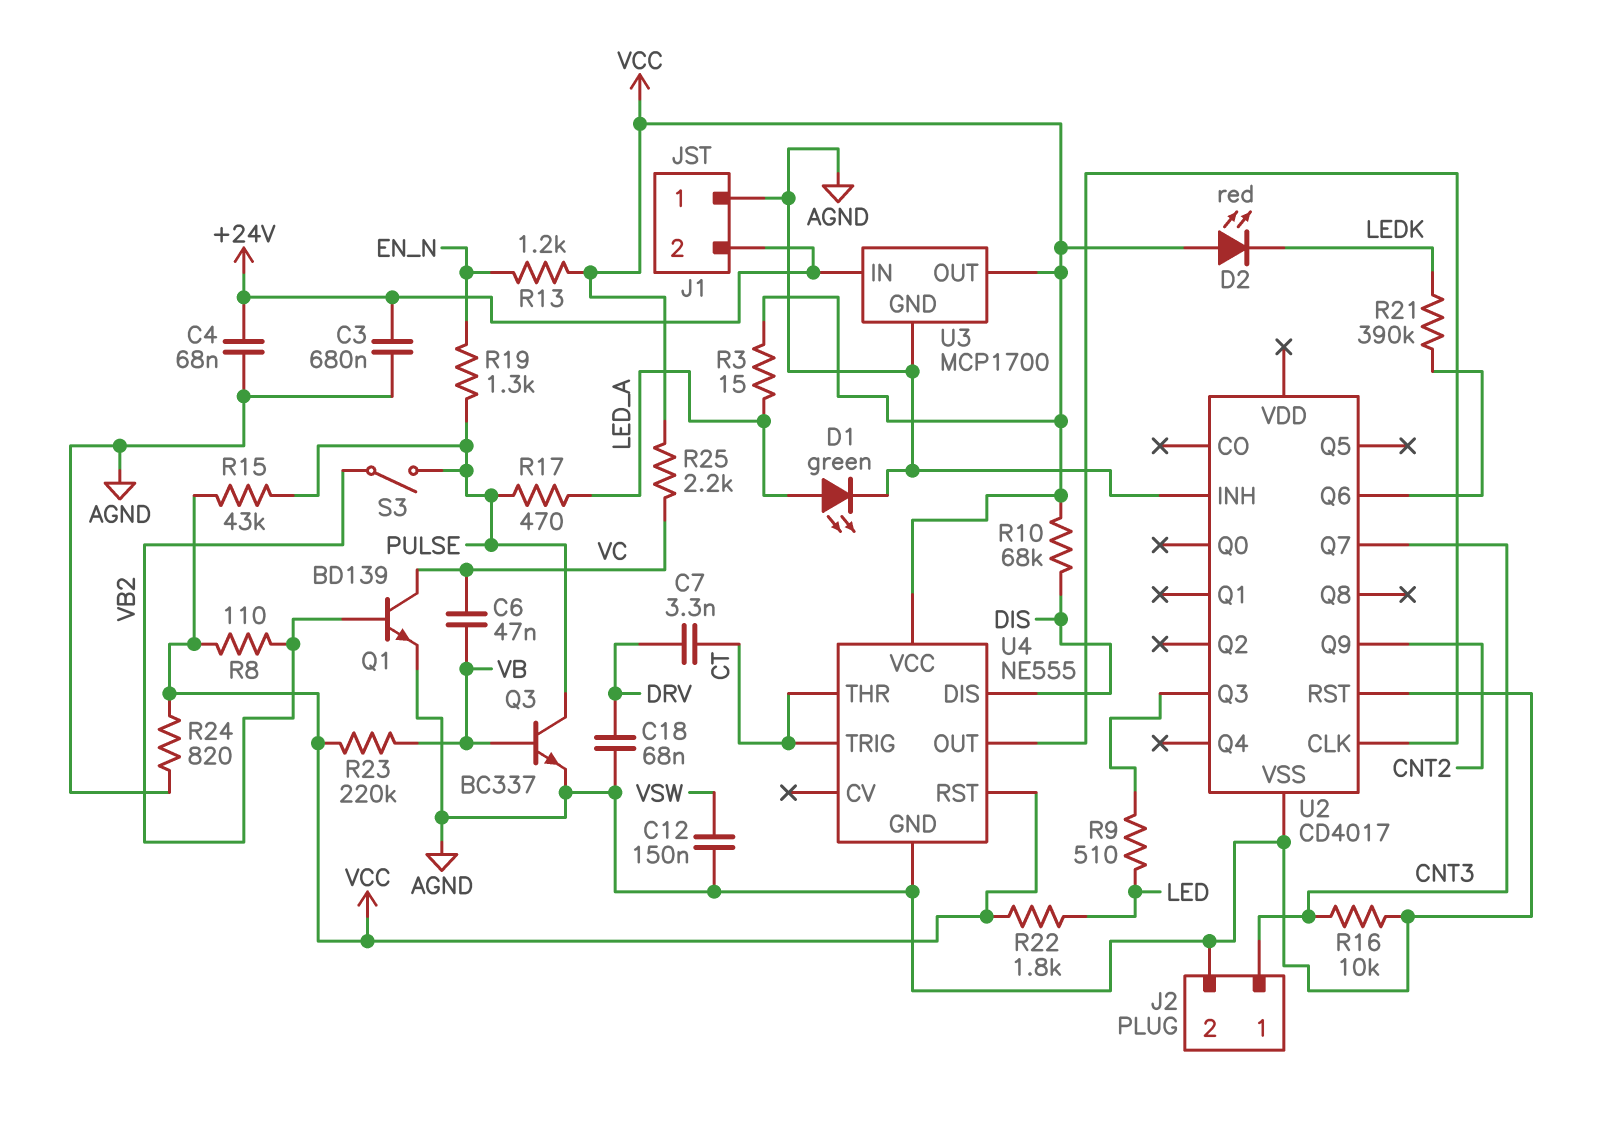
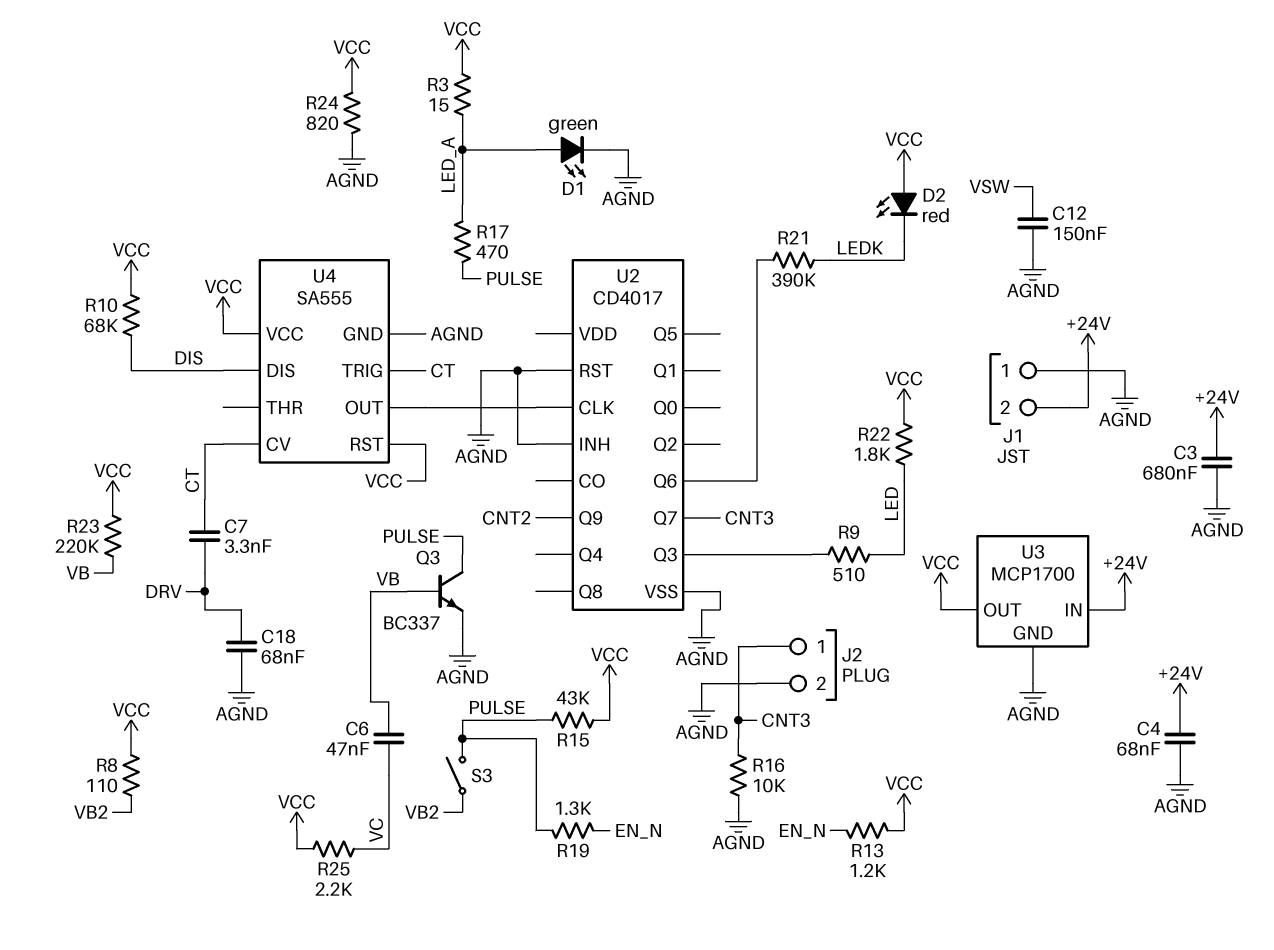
Q1: NPN BD139 (B VB2, C VC, E AGND) -> none
U4: NE555 -> SA555
U4 pin CV: none -> CT
U4 pin THR: CT -> none

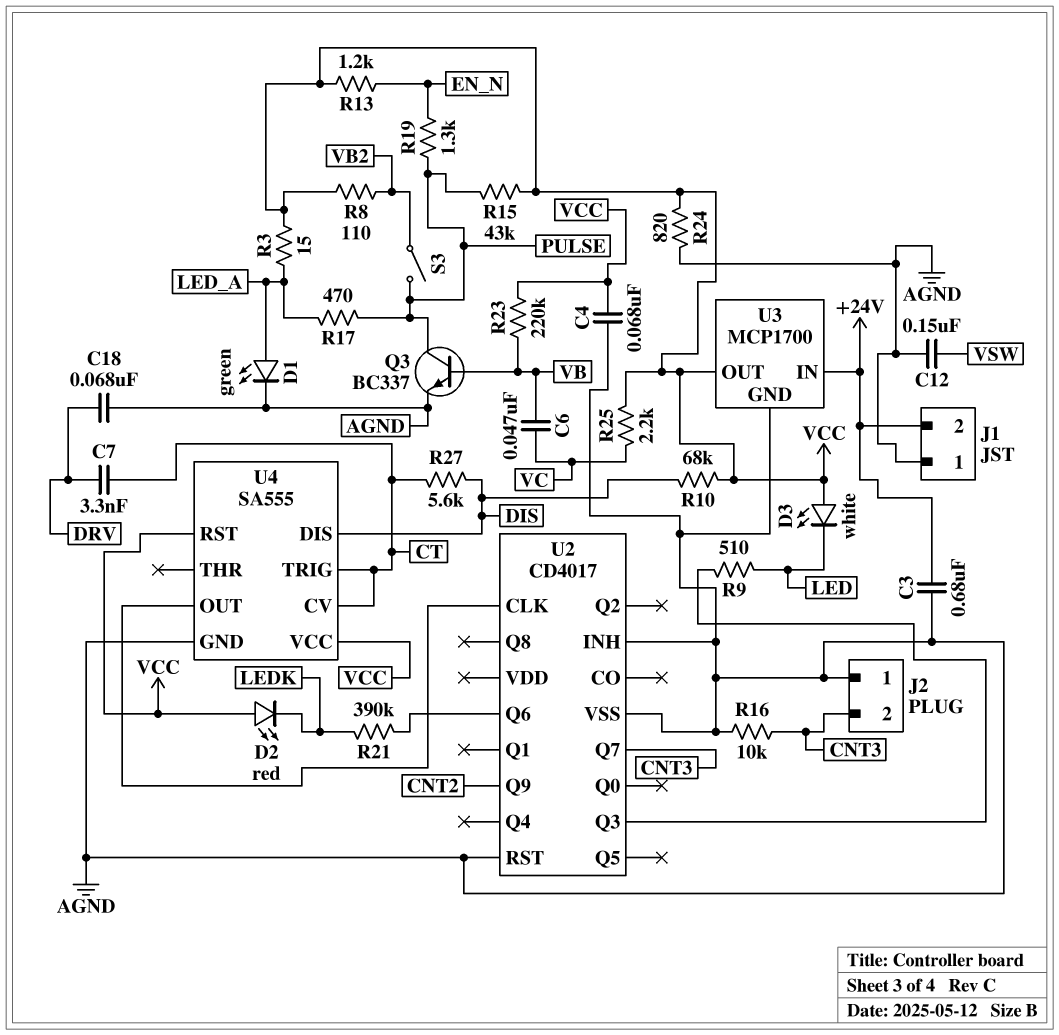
C4: 68nF (+24V, AGND) -> 68nF (AGND, VCC)
D3: none -> LED white (A VCC, K LED)
J2 pin 1: CNT3 -> AGND
J2 pin 2: AGND -> CNT3
R22: 1.8k (LED, VCC) -> none
R27: none -> 5.6k (CT, DIS)

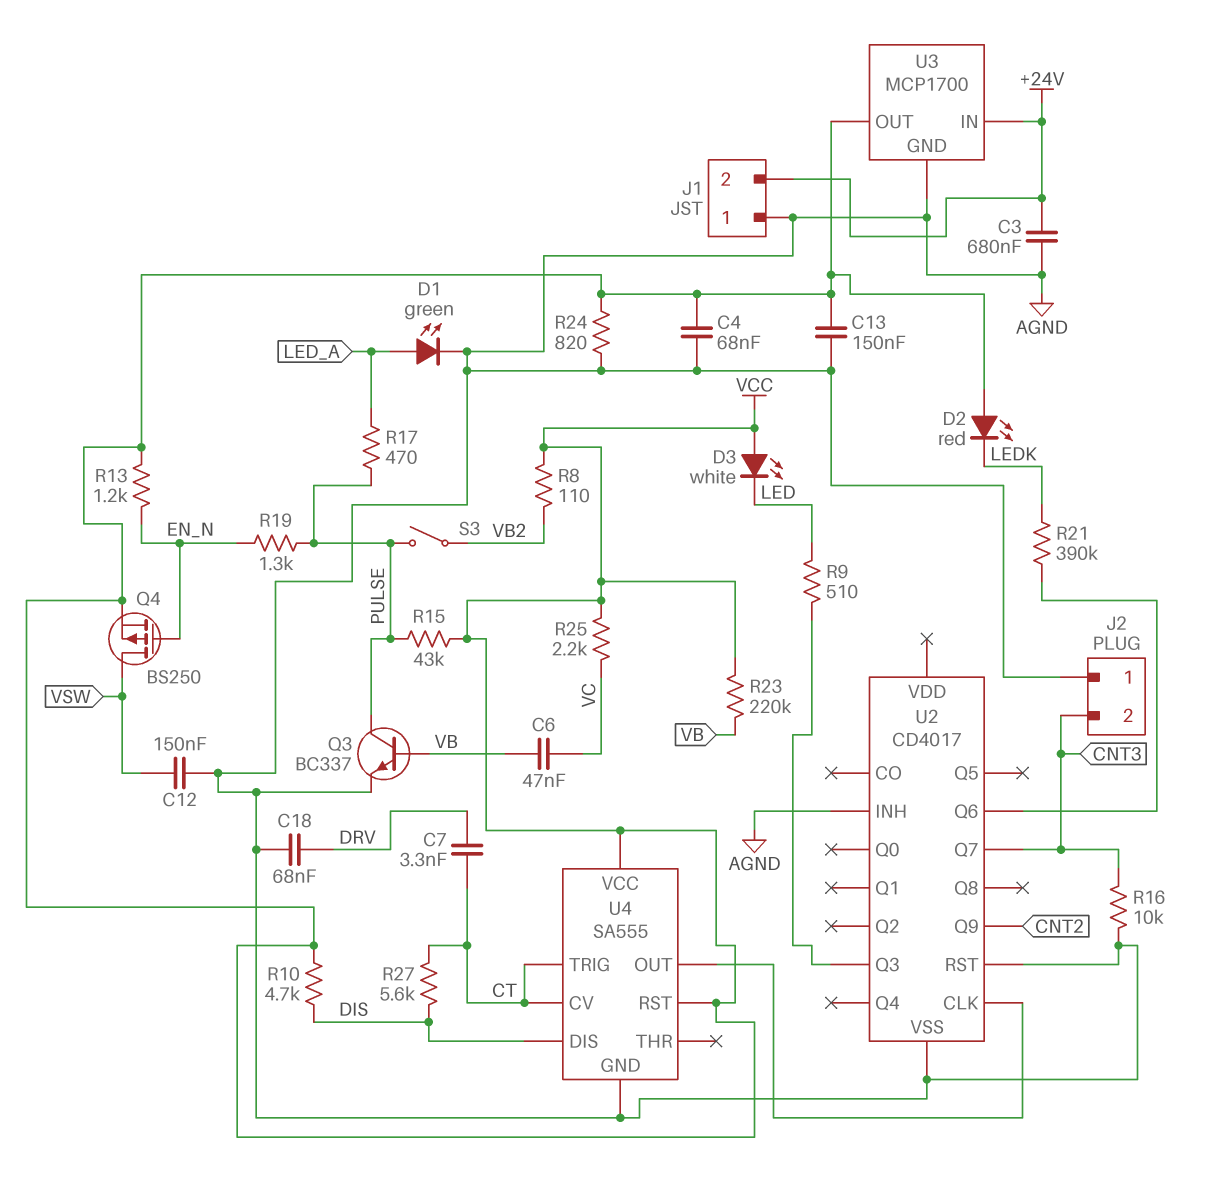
C13: none -> 150nF (AGND, VCC)
Q4: none -> PMOS BS250 (G EN_N, D VSW, S VCC)
R3: 15 (LED_A, VCC) -> none
R10: 68k (DIS, VCC) -> 4.7k (DIS, VCC)

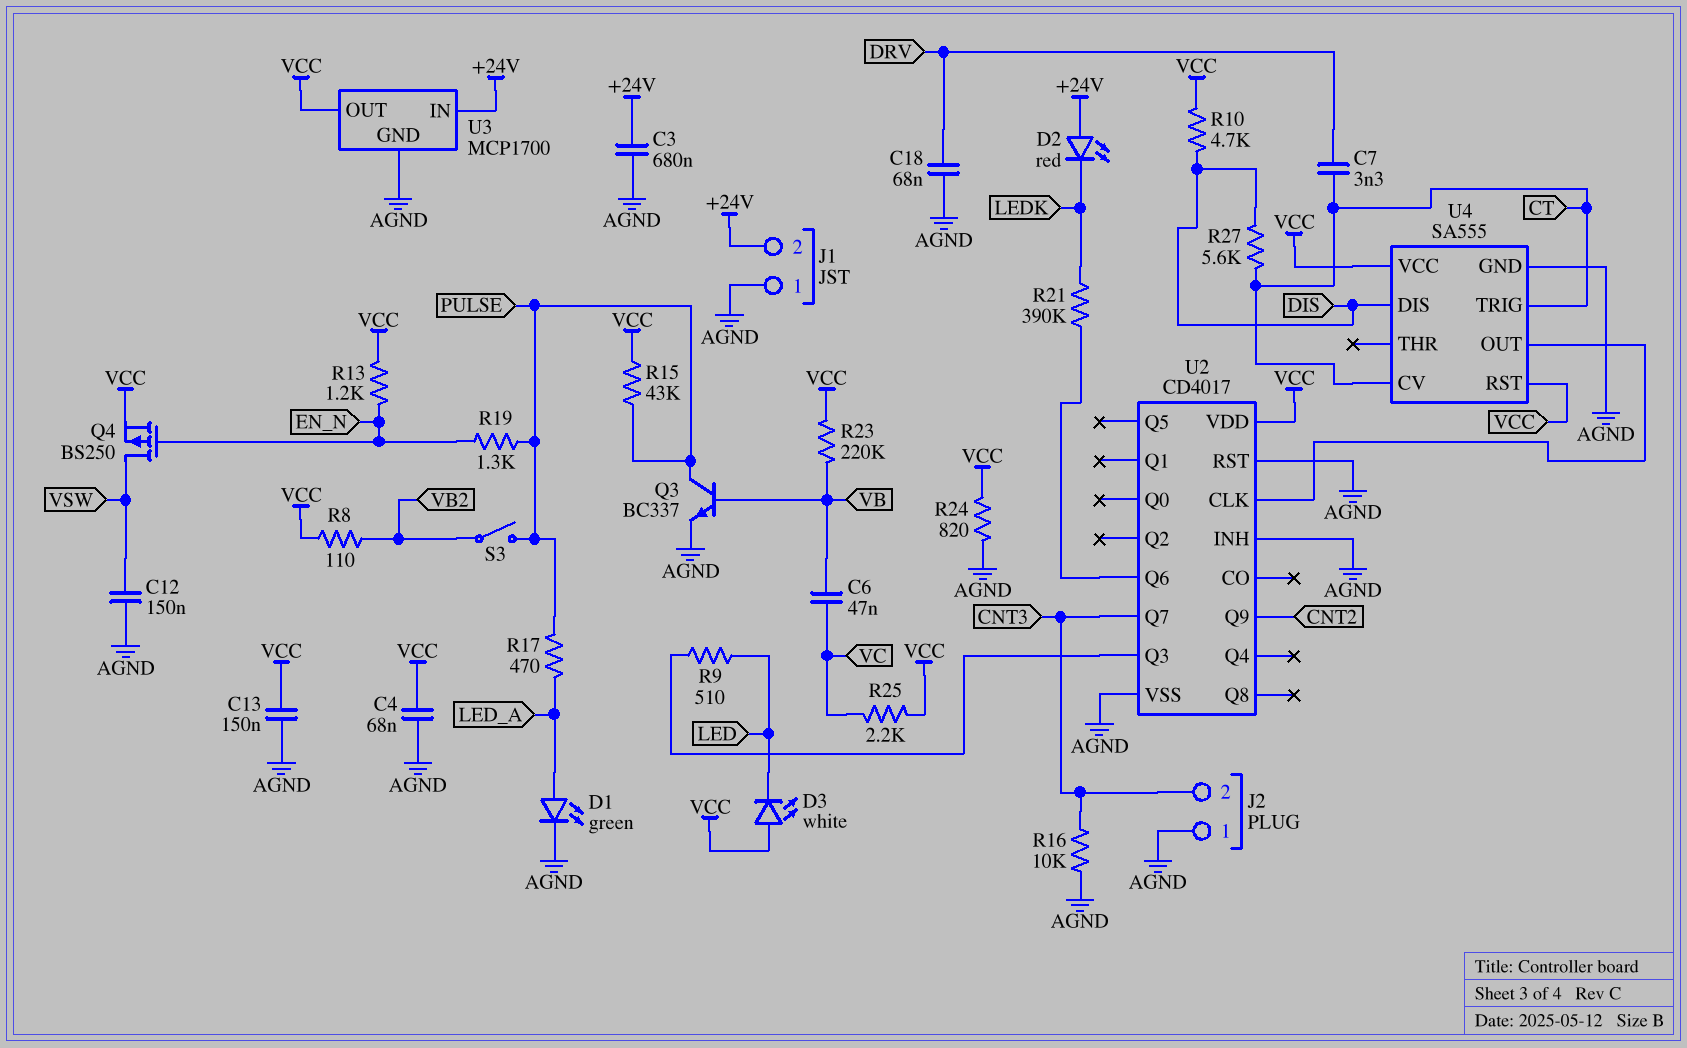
D2: LED red (A VCC, K LEDK) -> LED red (A +24V, K LEDK)
U2 pin VDD: none -> VCC

